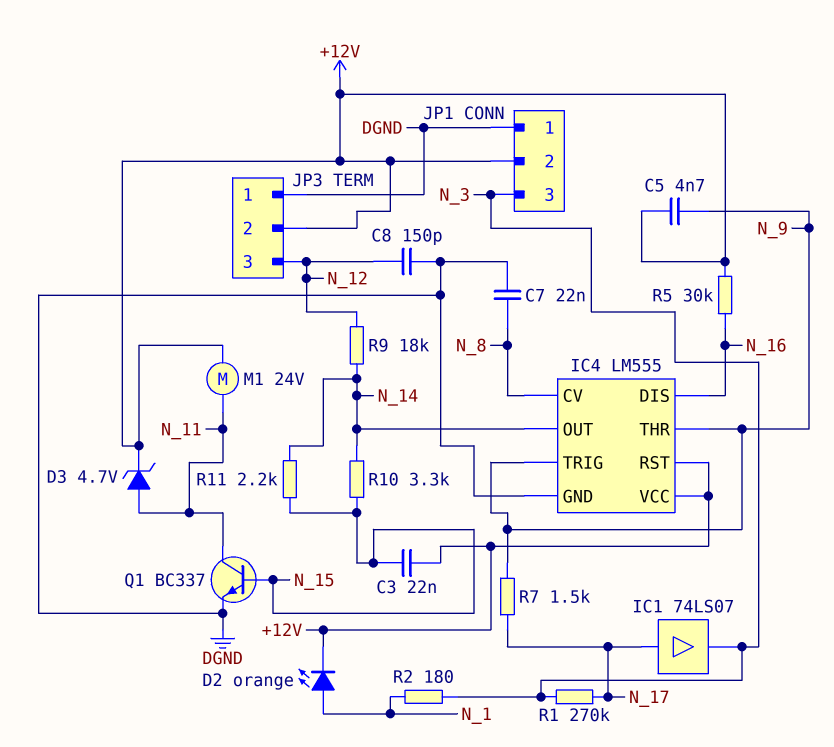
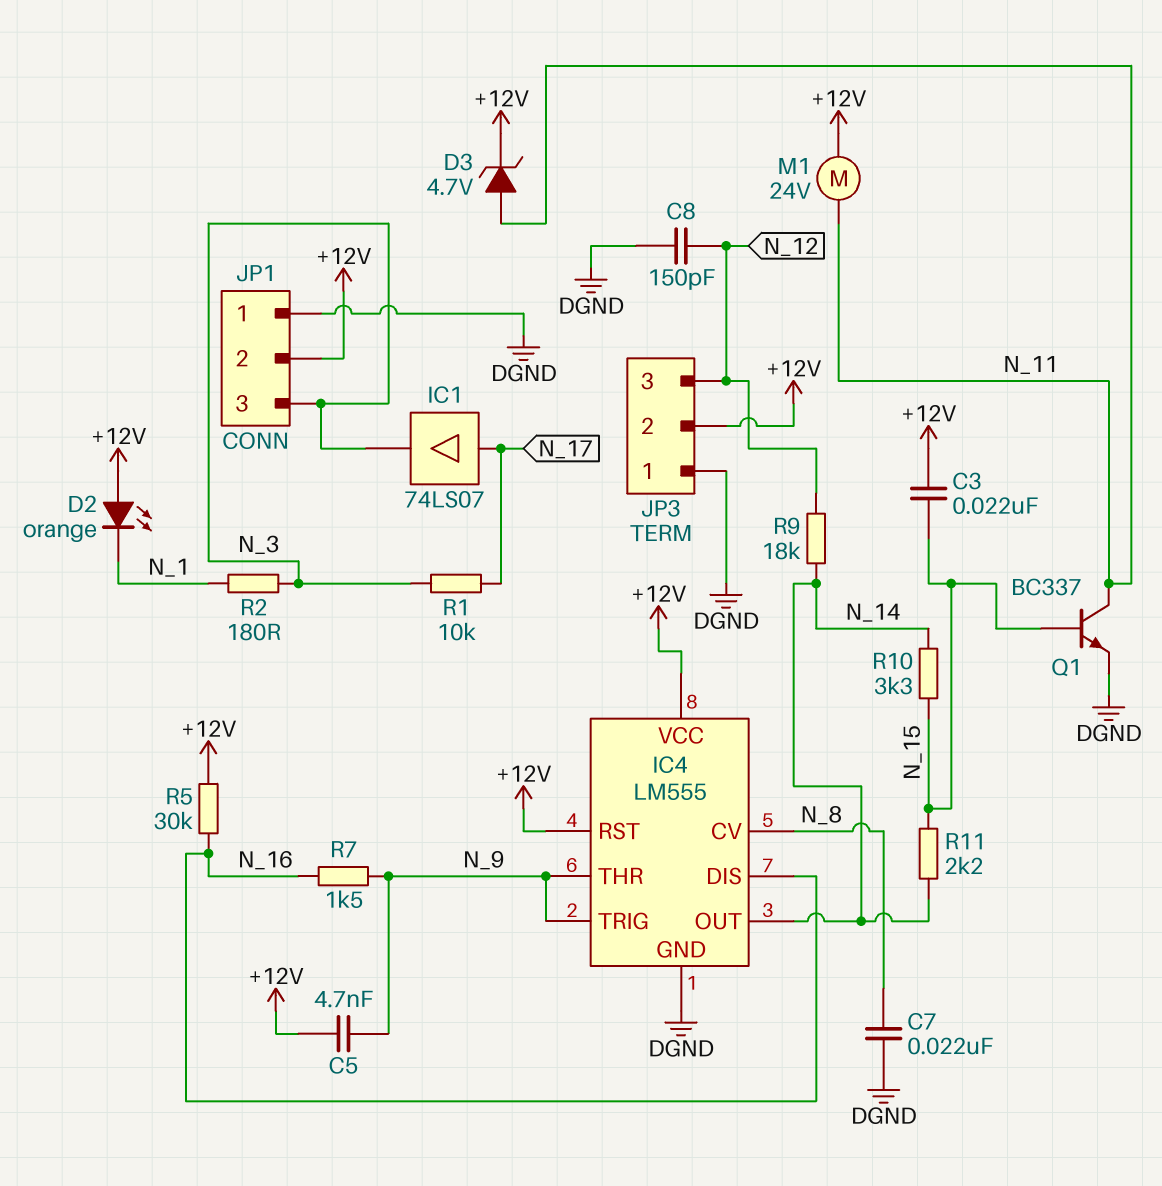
D2: LED orange (A N_1, K +12V) -> LED orange (A +12V, K N_1)
R1: 270k (N_3, N_17) -> 10k (N_3, N_17)
R7: 1.5k (N_9, N_17) -> 1.5k (N_9, N_16)

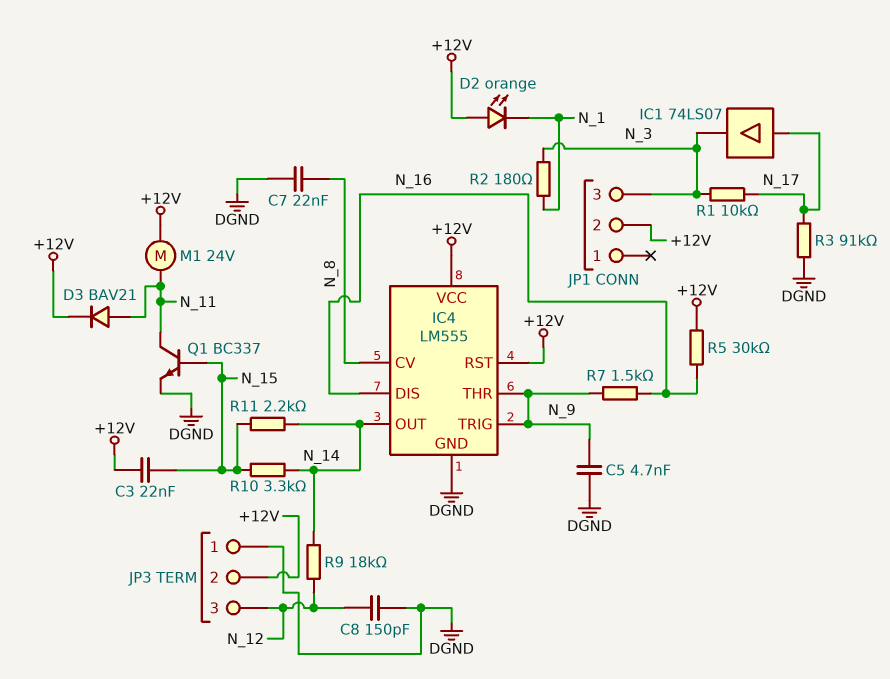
C5: 4.7nF (+12V, N_9) -> 4.7nF (DGND, N_9)
D3: zener 4.7V (A N_11, K +12V) -> diode BAV21 (A N_11, K +12V)
JP1 pin 1: DGND -> none
R3: none -> 91k (DGND, N_17)

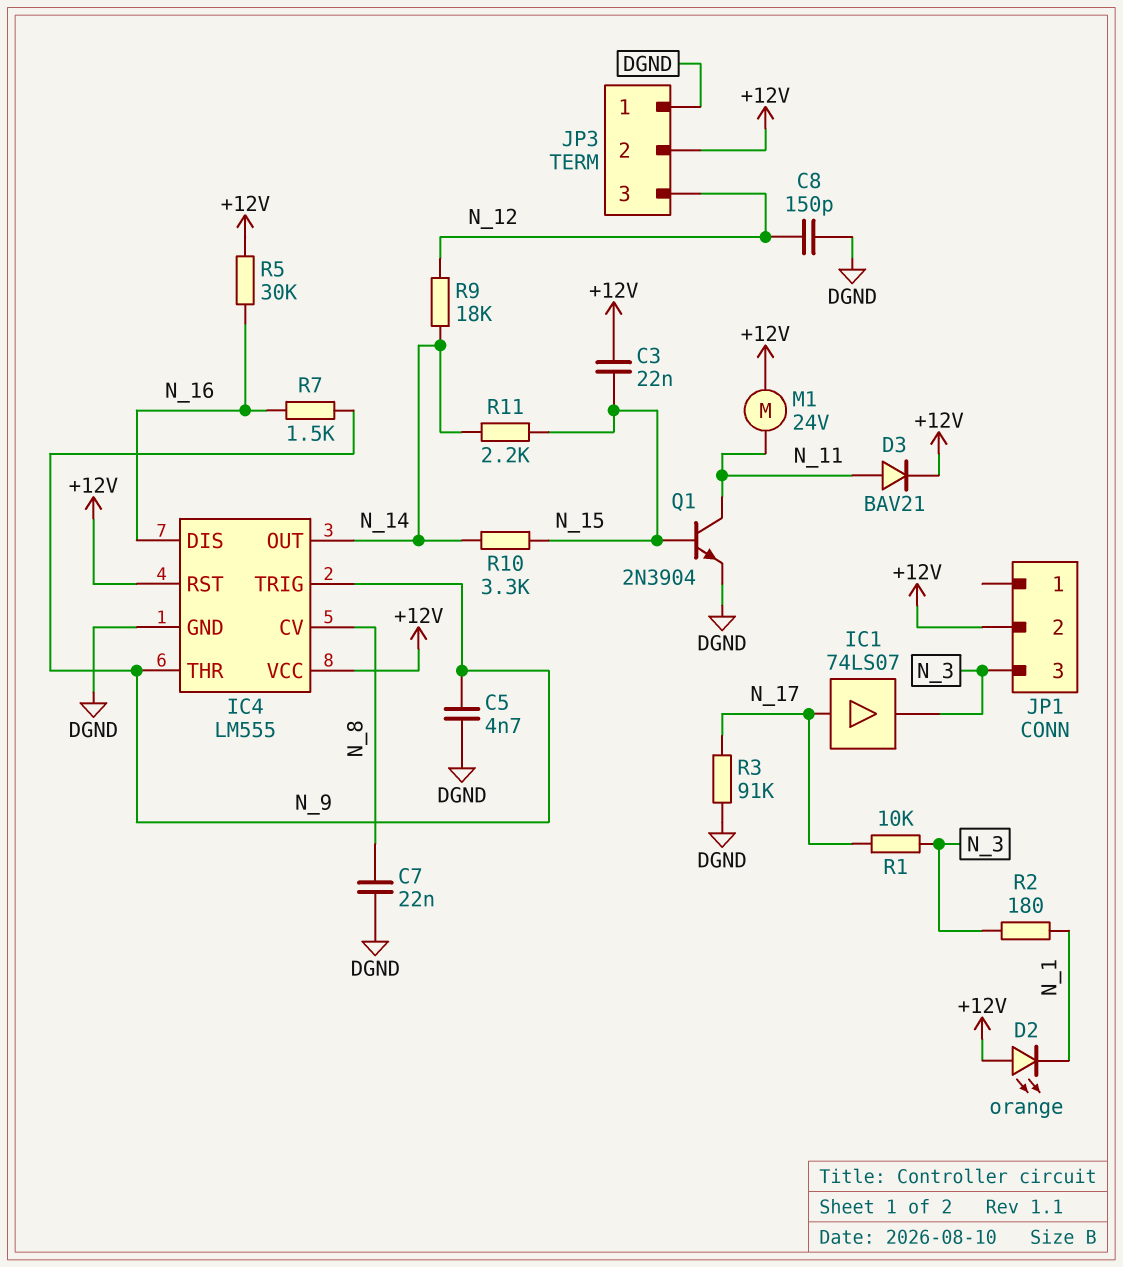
Q1: NPN BC337 (B N_15, C N_11, E DGND) -> NPN 2N3904 (B N_15, C N_11, E DGND)

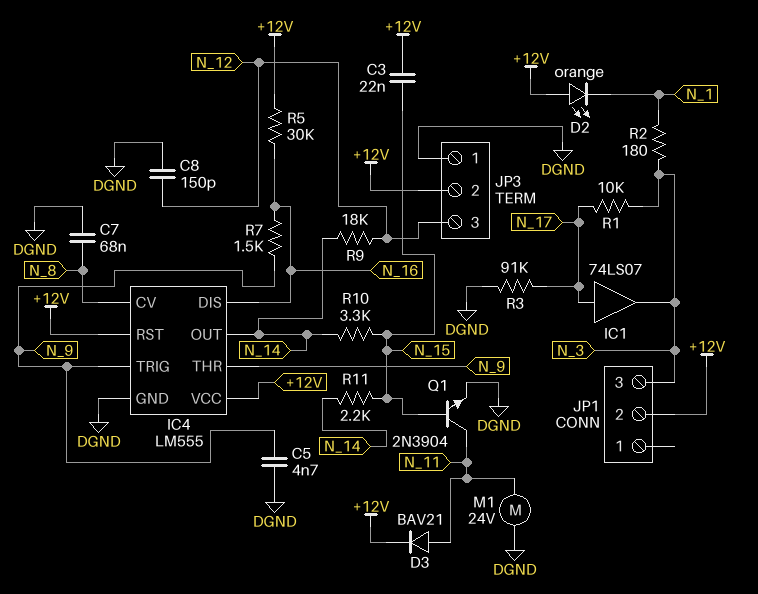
C7: 22nF (DGND, N_8) -> 68nF (DGND, N_8)
M1: motor 24V (+12V, N_11) -> motor 24V (DGND, N_11)

